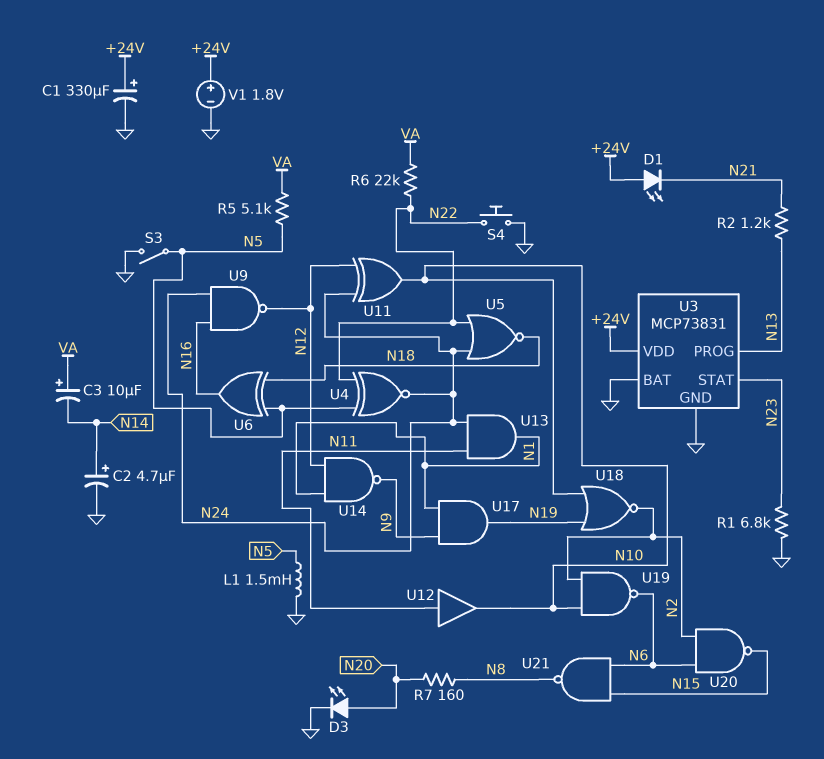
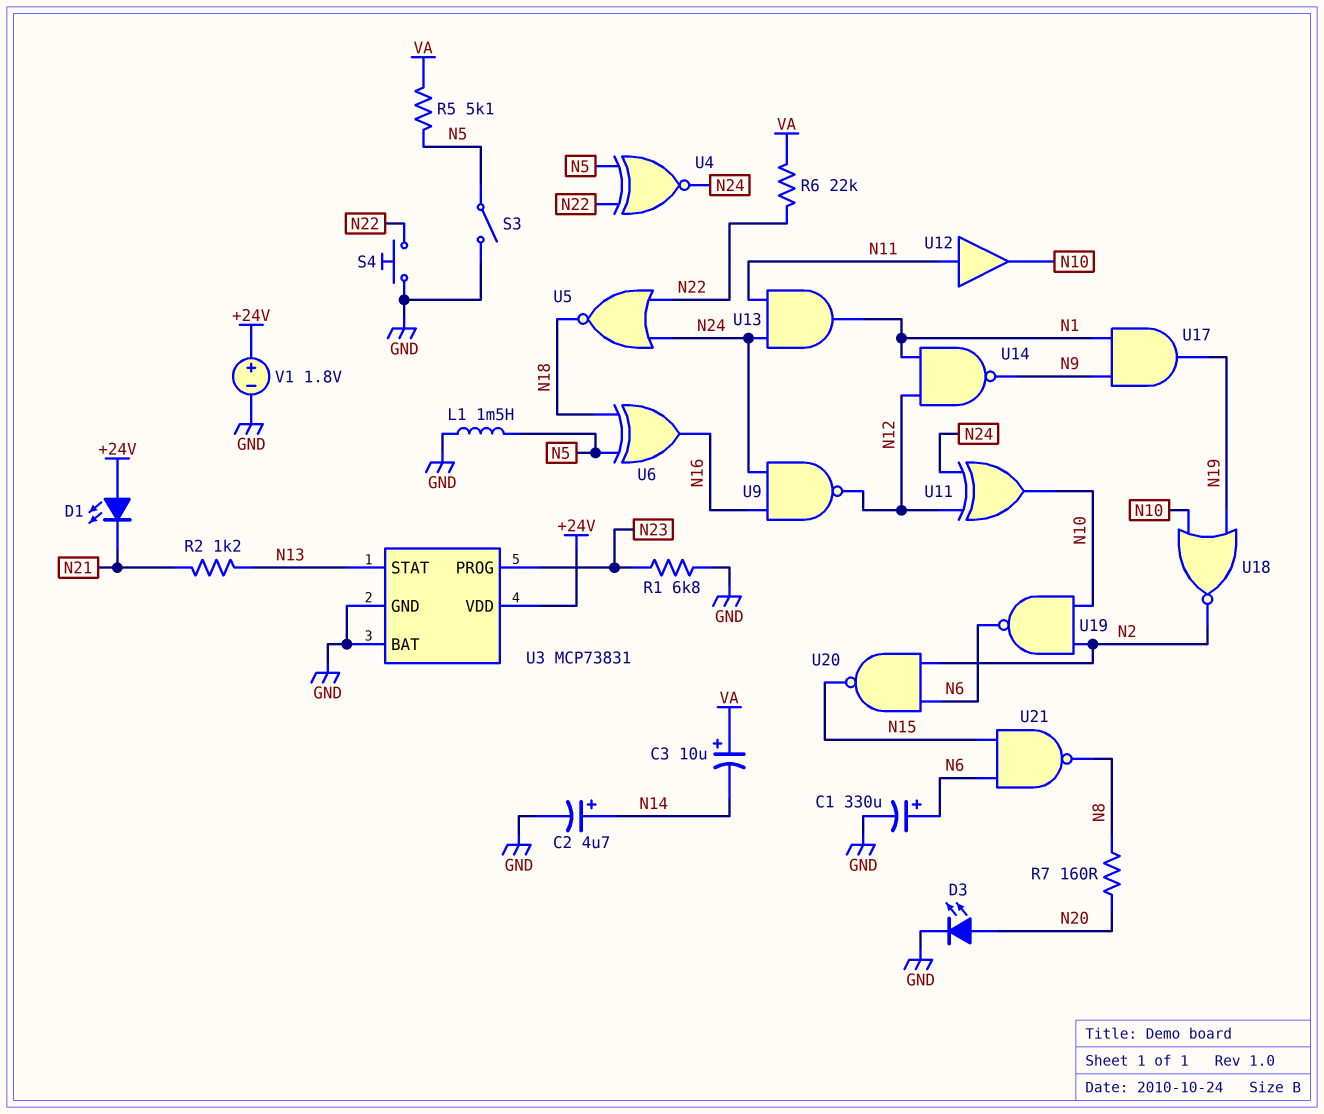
C1: 330uF (plus +24V, minus GND) -> 330uF (plus N6, minus GND)
U3 pin PROG: N13 -> N23
U3 pin STAT: N23 -> N13

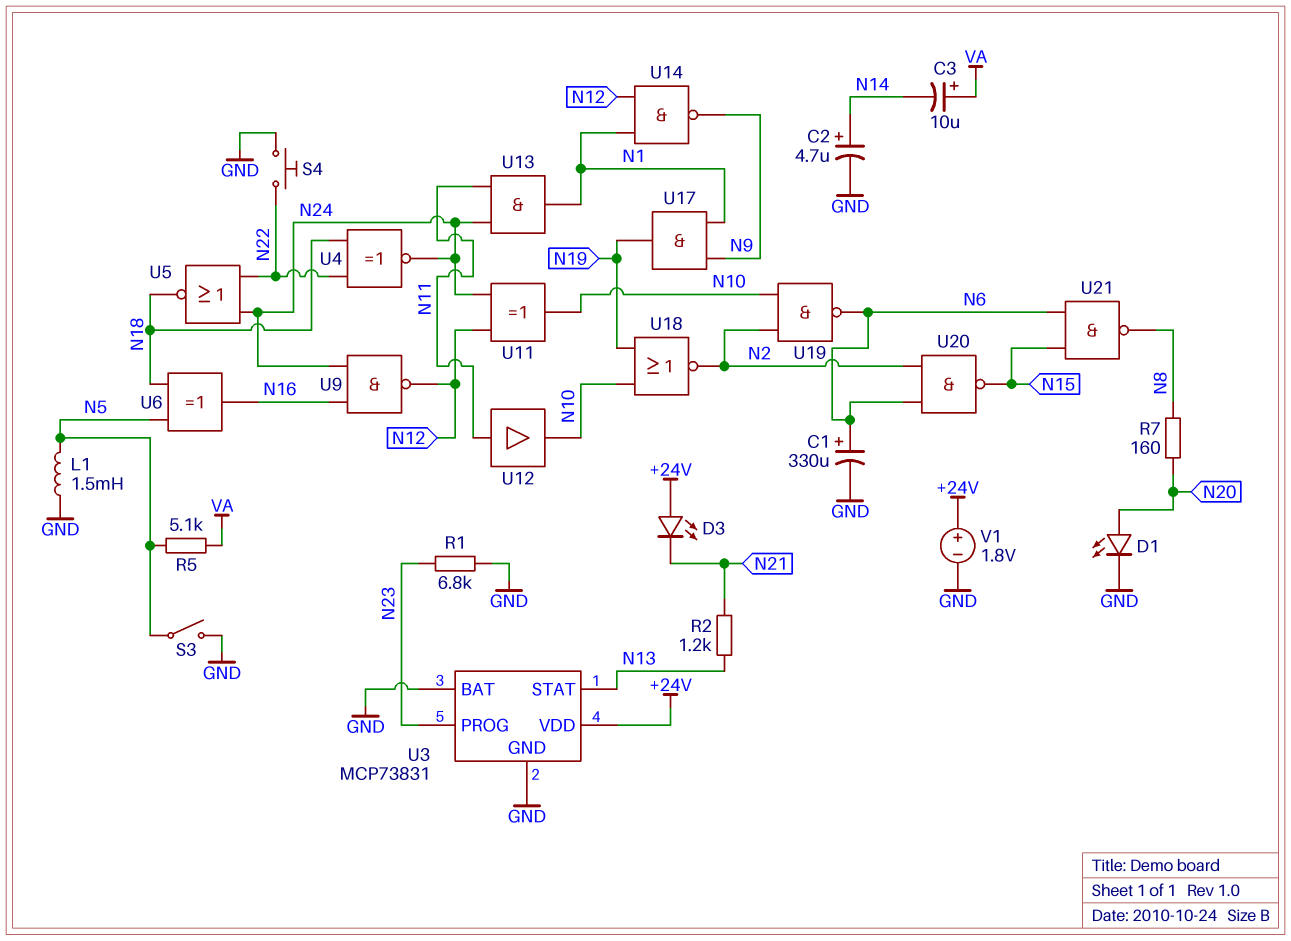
D1: LED (A +24V, K N21) -> LED (A N20, K GND)
D3: LED (A N20, K GND) -> LED (A +24V, K N21)
R6: 22k (N22, VA) -> none
U4: XNOR (in N5, in N22, out N24) -> XNOR (in N18, in N22, out N24)

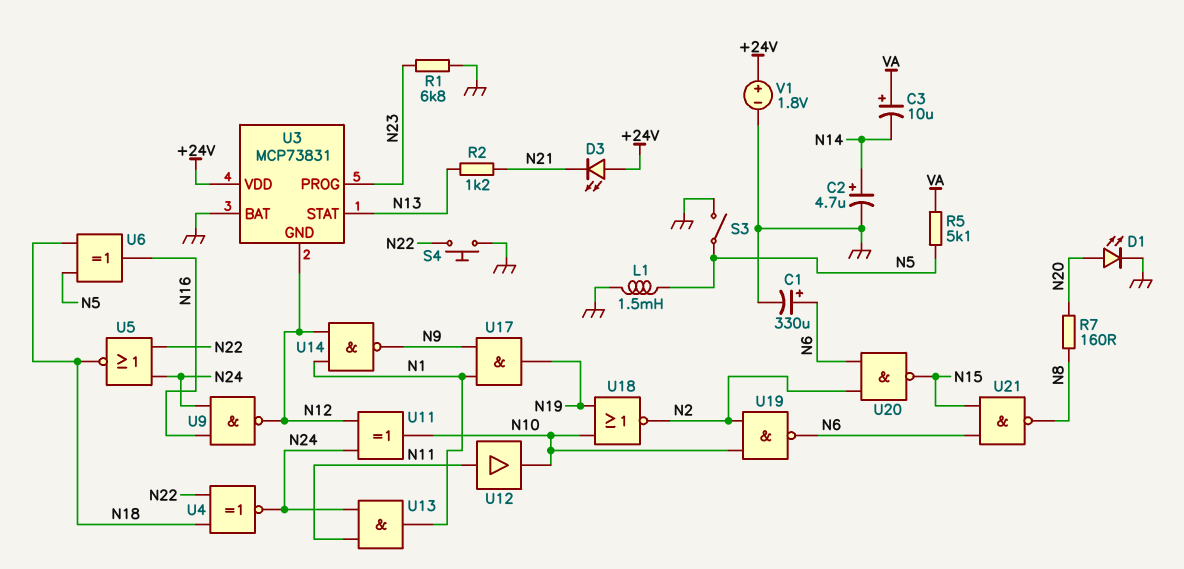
U3 pin GND: GND -> N12

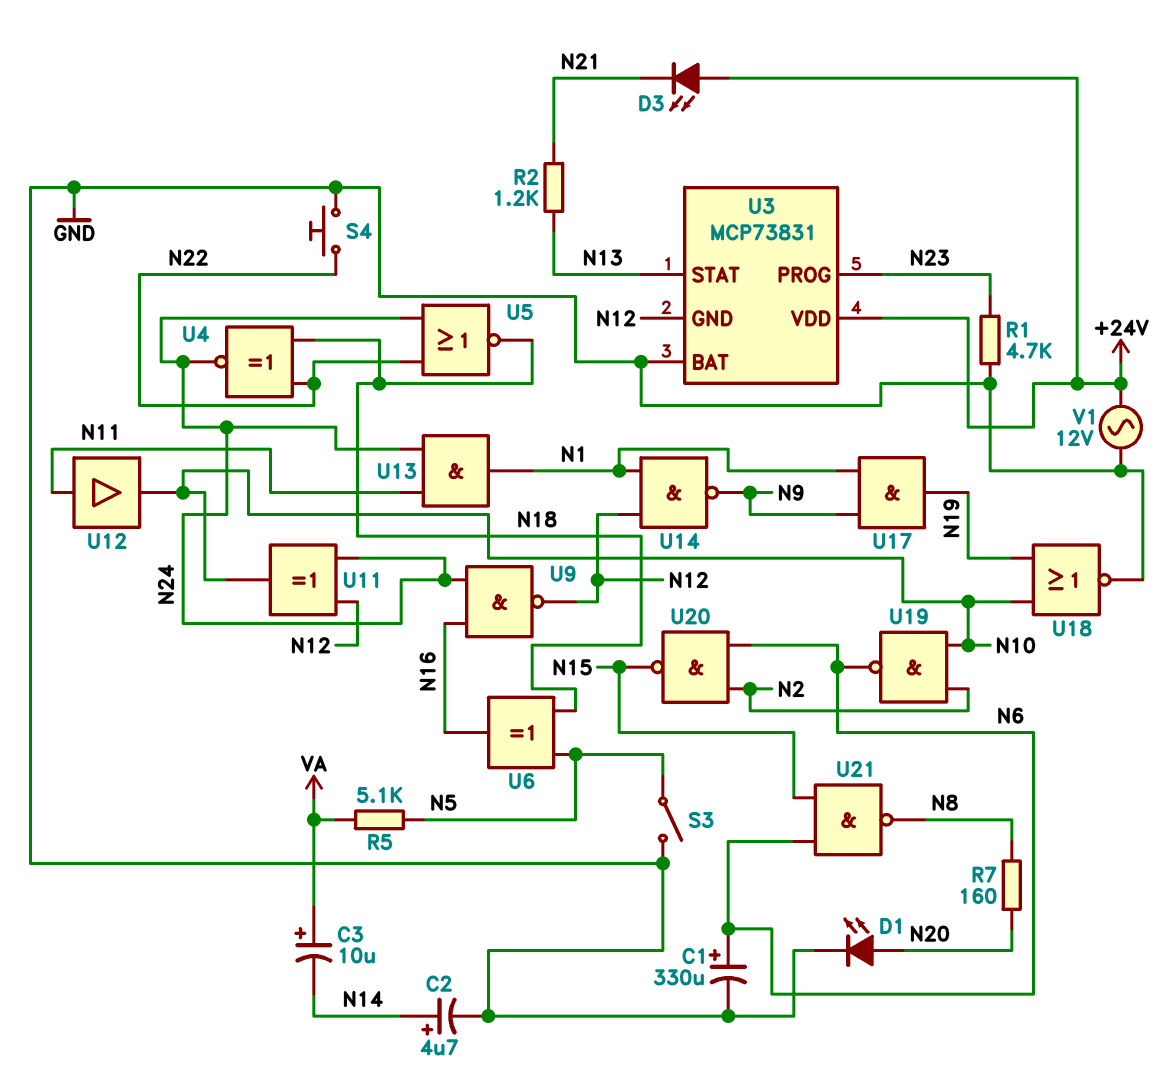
L1: 1.5mH (GND, N5) -> none
R1: 6.8k (GND, N23) -> 4.7k (GND, N23)
U18: NOR (in N10, in N19, out N2) -> NOR (in N10, in N19, out GND)
V1: 1.8V (plus +24V, minus GND) -> AC 12V (+24V, GND)

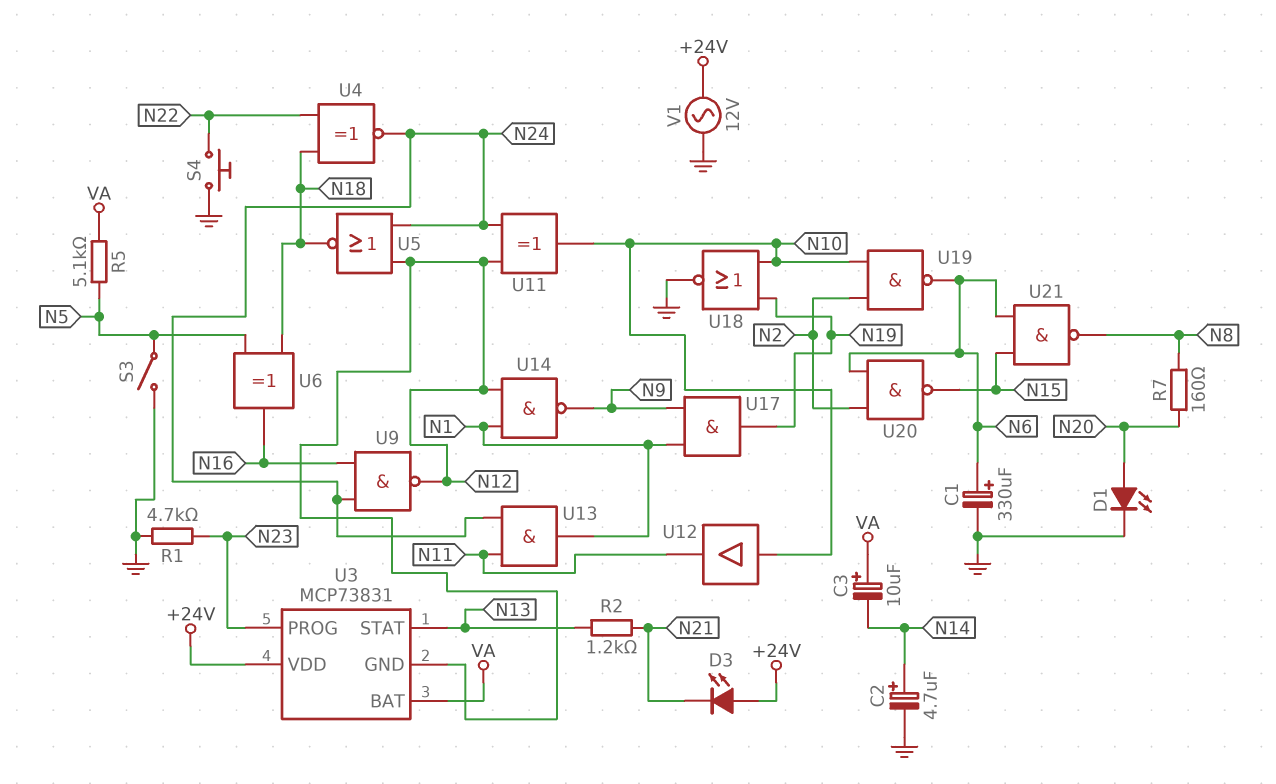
U3 pin BAT: GND -> VA
U5: NOR (in N22, in N24, out N18) -> NOR (in N12, in N24, out N18)
U12: buffer (in N11, out N10) -> buffer (in N10, out N11)

